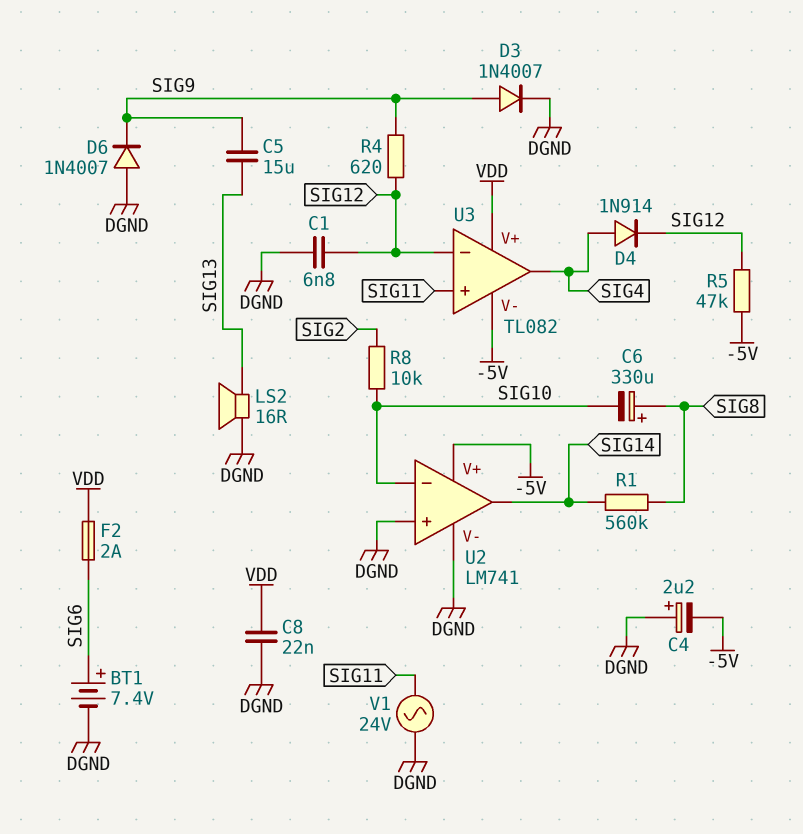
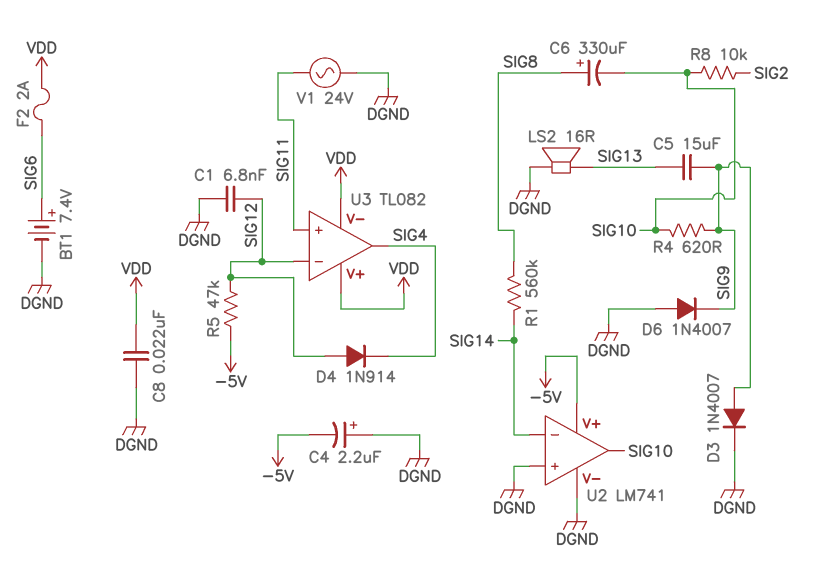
D4: diode 1N914 (A SIG4, K SIG12) -> diode 1N914 (A SIG12, K SIG4)
R4: 620 (SIG9, SIG12) -> 620 (SIG9, SIG10)
U2 pin in-: SIG10 -> SIG14
U2 pin out: SIG14 -> SIG10
U3 pin V-: -5V -> VDD

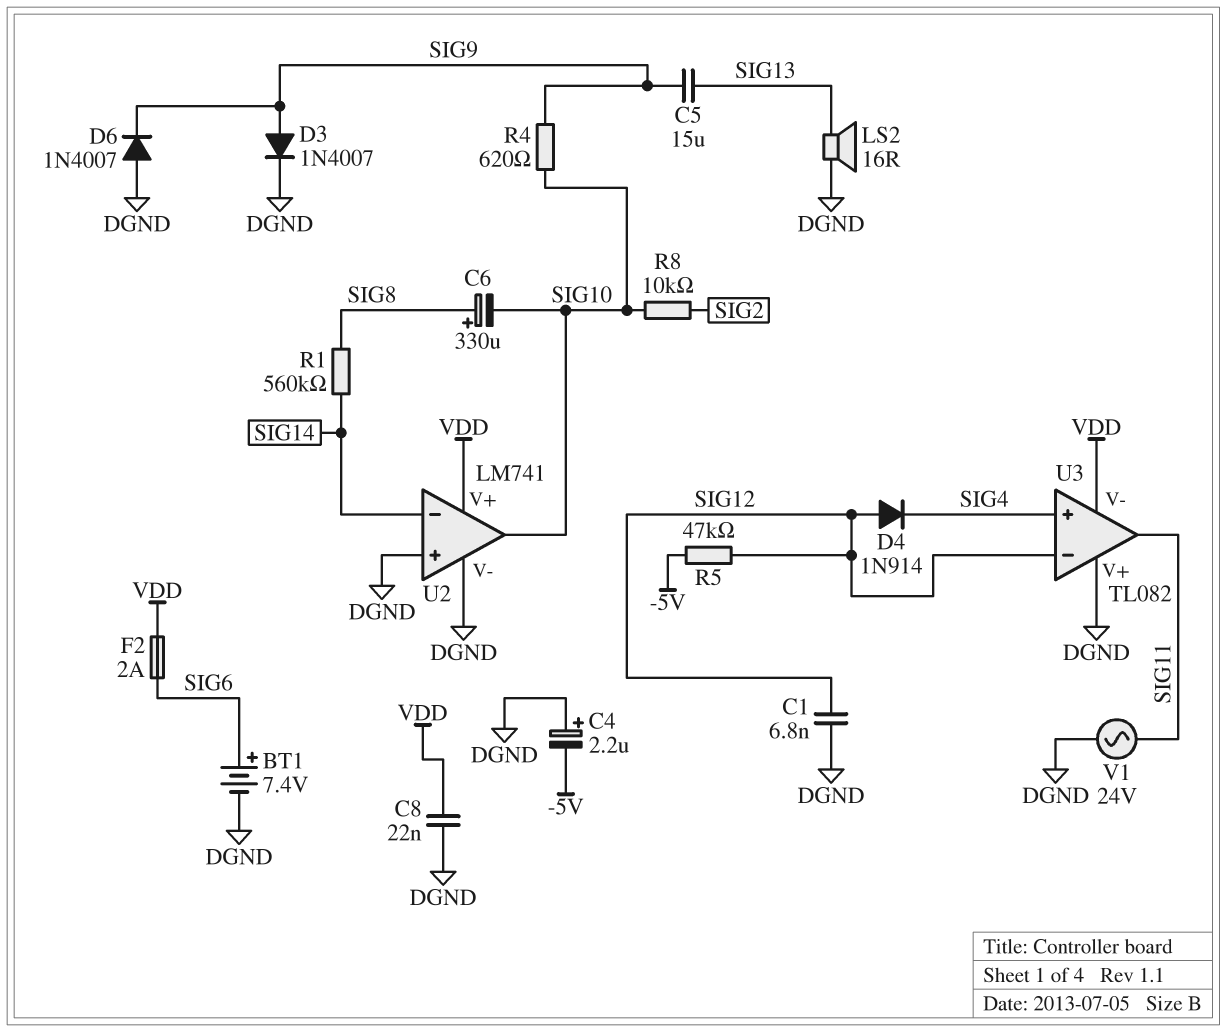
U2 pin V+: -5V -> VDD
U3 pin V+: VDD -> DGND
U3 pin in+: SIG11 -> SIG4
U3 pin out: SIG4 -> SIG11

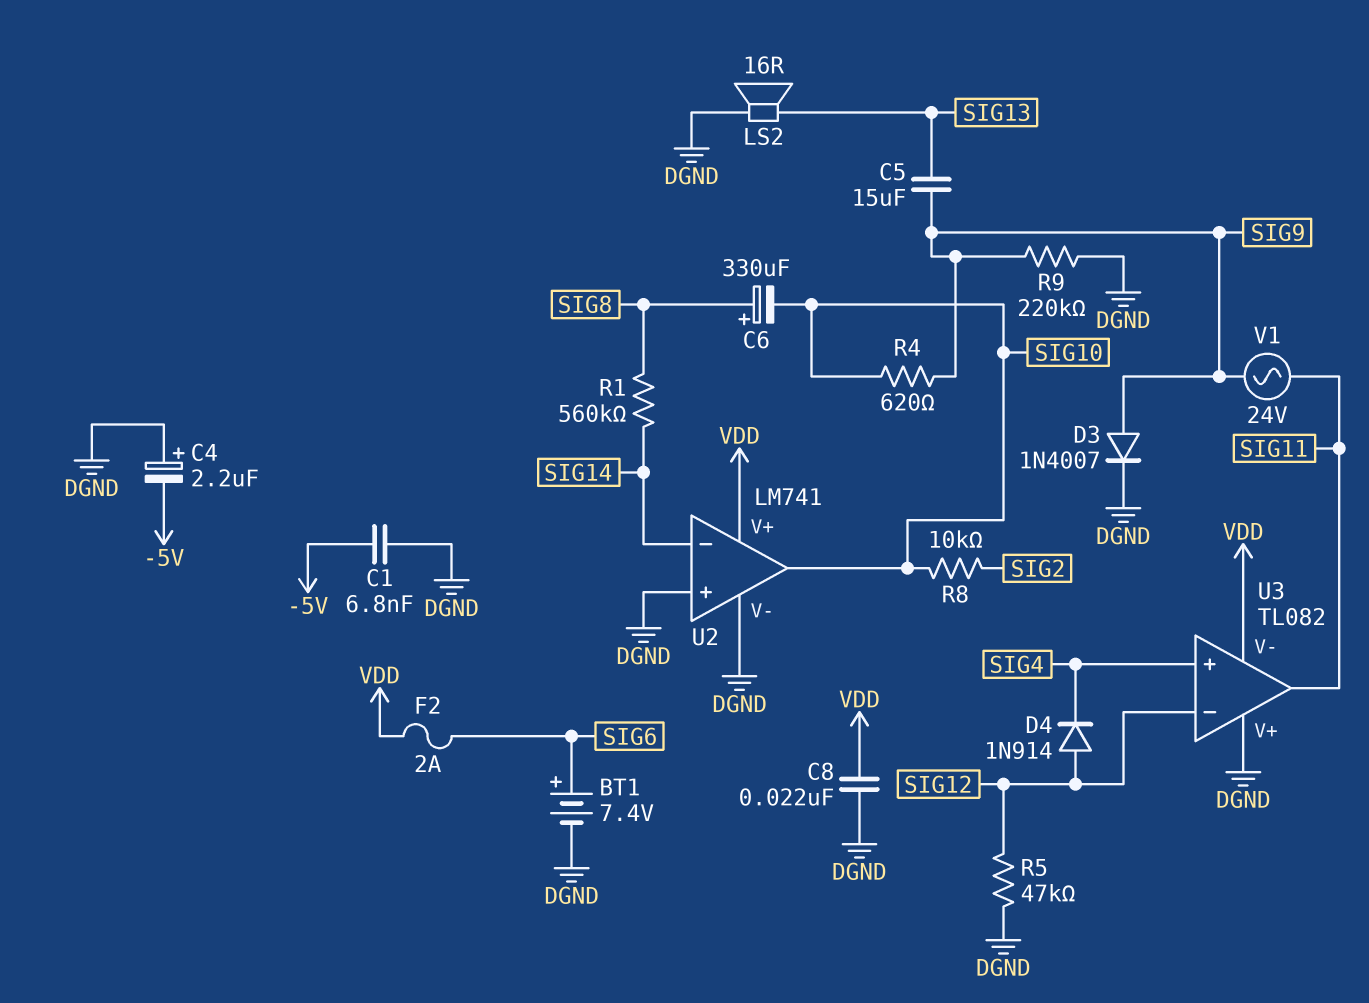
C1: 6.8nF (DGND, SIG12) -> 6.8nF (-5V, DGND)
D6: diode 1N4007 (A DGND, K SIG9) -> none
R5: 47k (-5V, SIG12) -> 47k (DGND, SIG12)
R9: none -> 220k (DGND, SIG9)
V1: AC 24V (DGND, SIG11) -> AC 24V (SIG9, SIG11)

